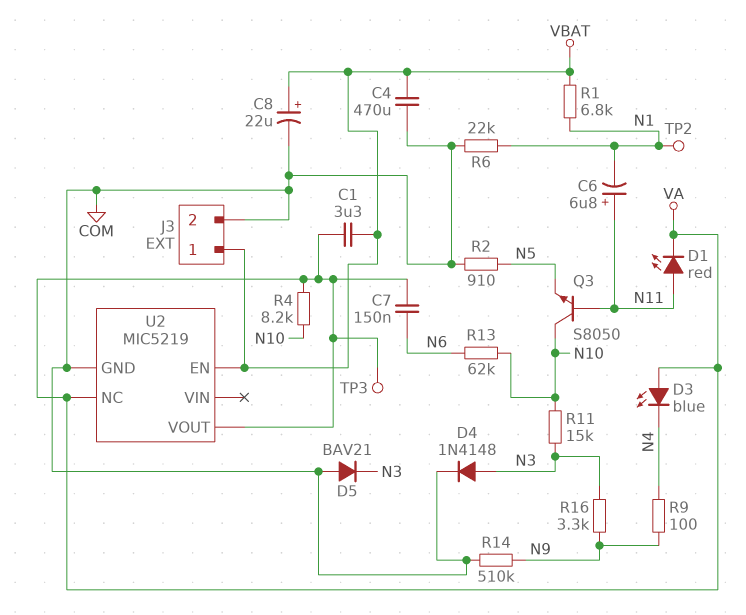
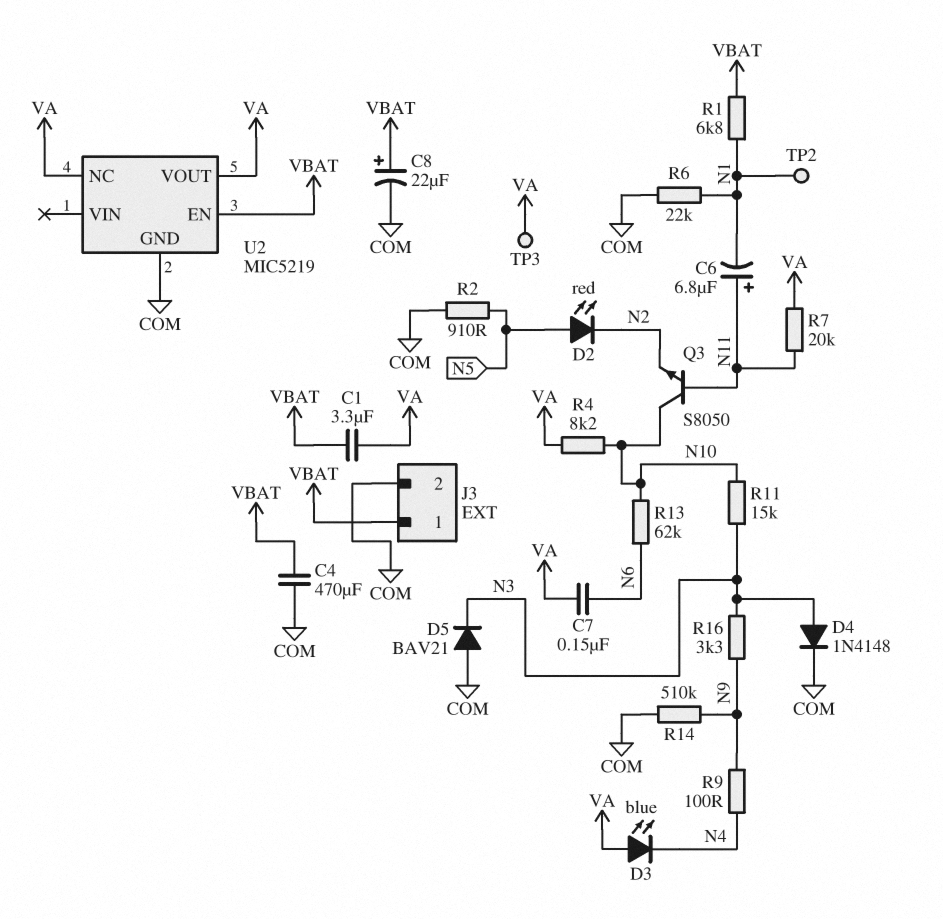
D1: LED red (A N11, K VA) -> none
D2: none -> LED red (A N5, K N2)
Q3: NPN S8050 (B N11, C N10, E N5) -> NPN S8050 (B N11, C N10, E N2)
R7: none -> 20k (N11, VA)

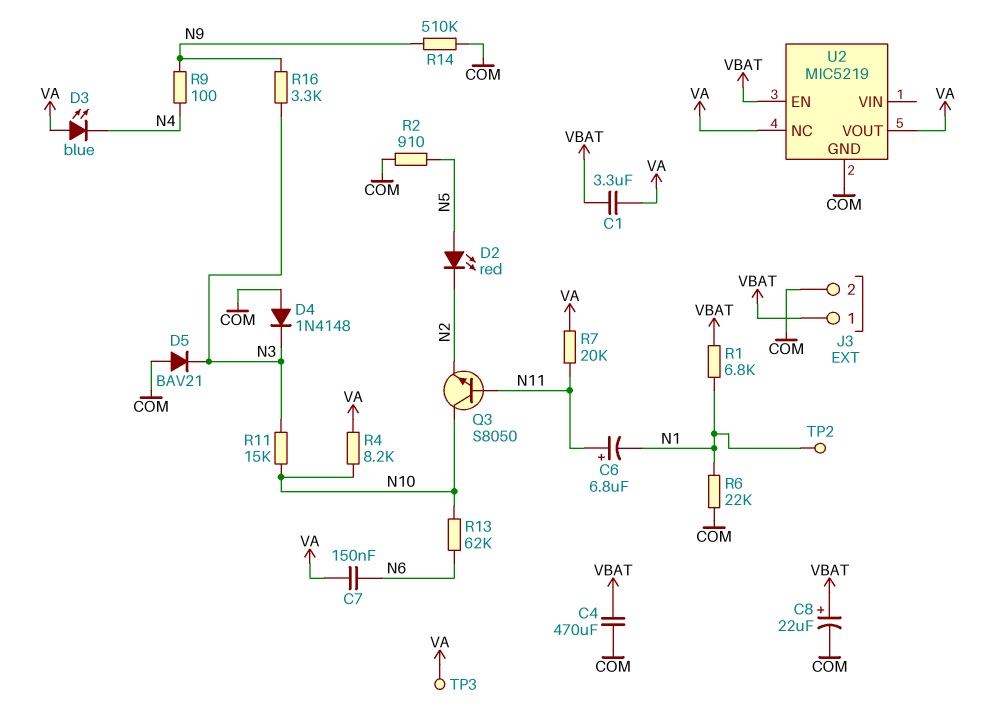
D4: diode 1N4148 (A N3, K COM) -> diode 1N4148 (A COM, K N3)

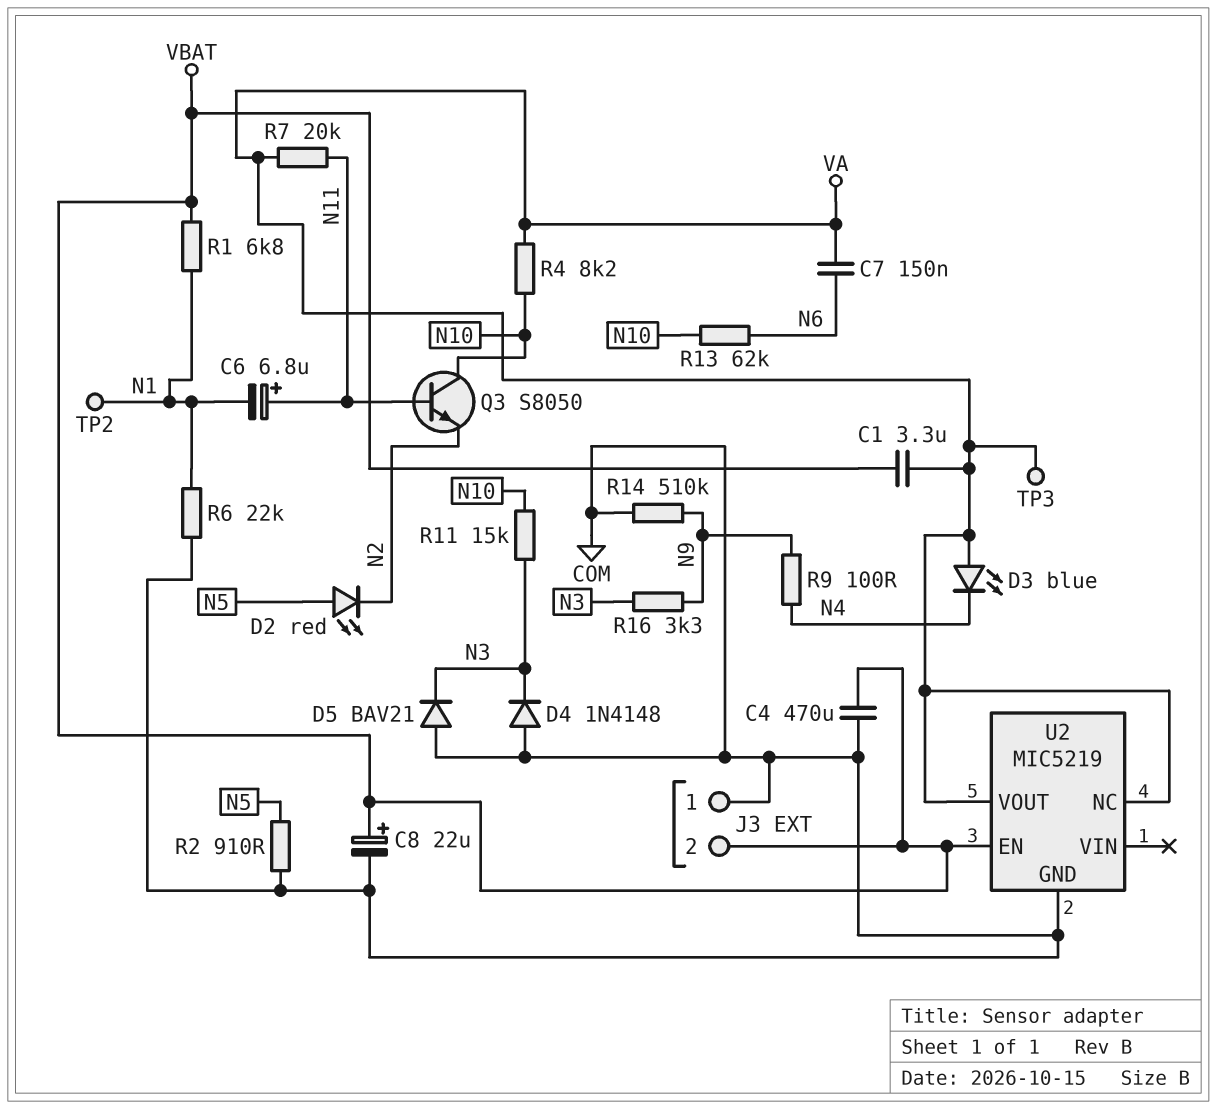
J3 pin 1: VBAT -> COM
J3 pin 2: COM -> VBAT

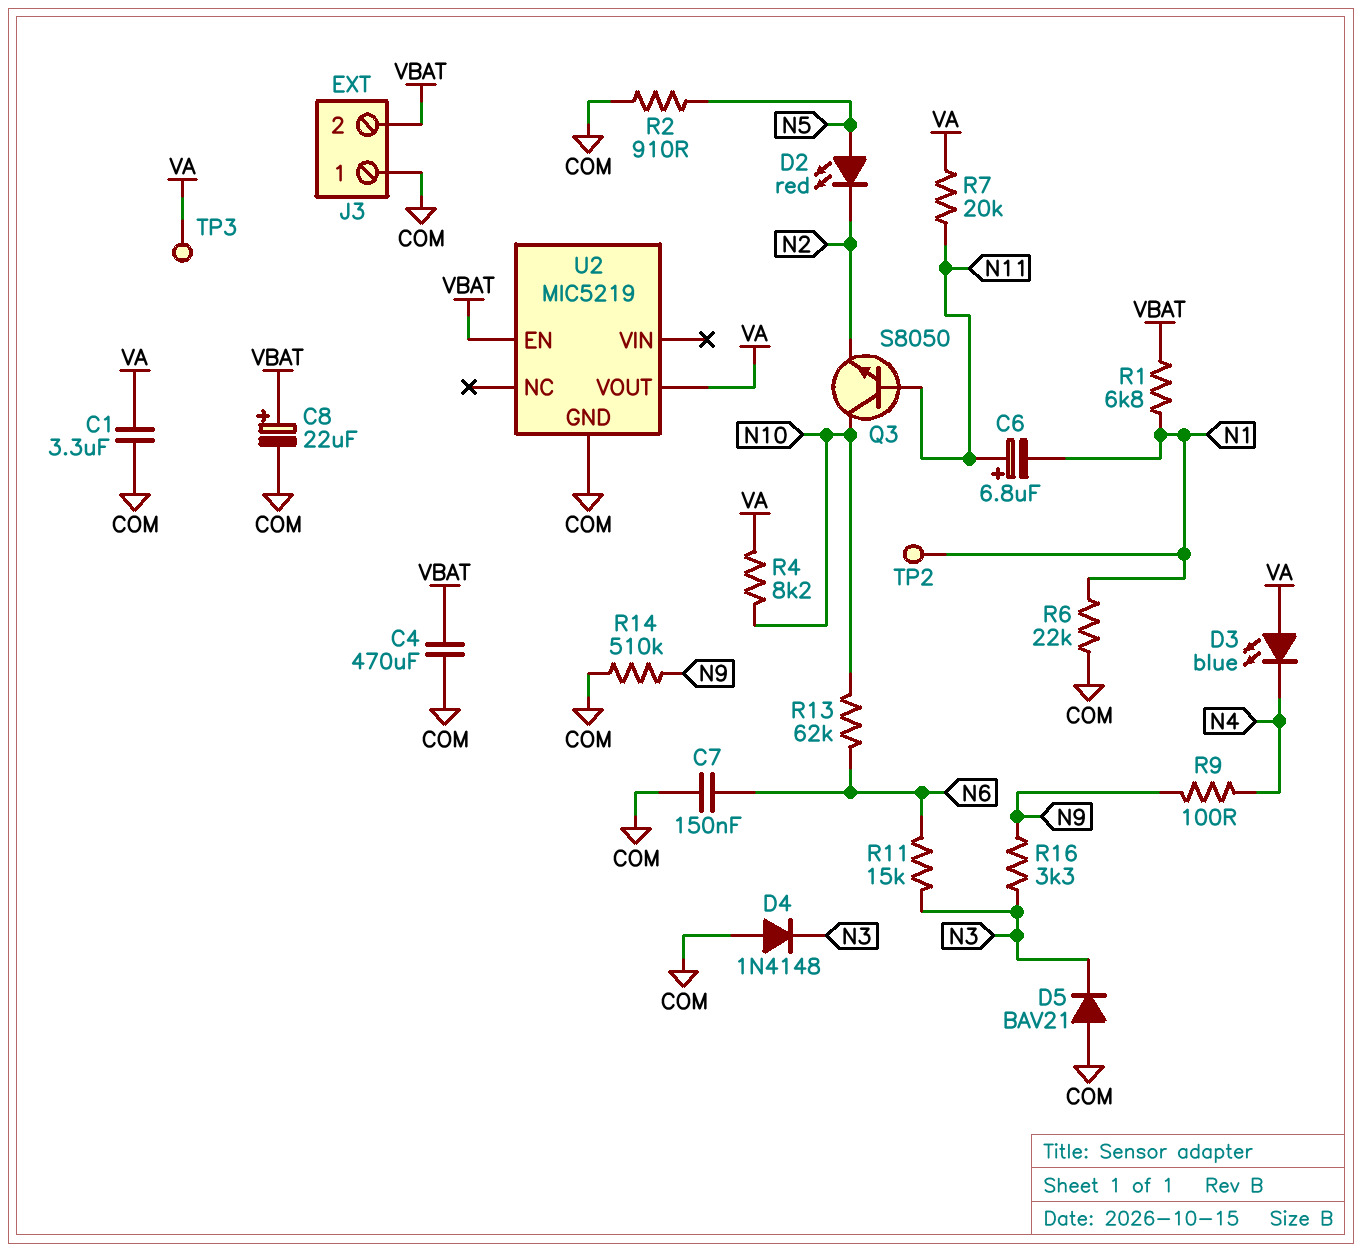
C1: 3.3uF (VA, VBAT) -> 3.3uF (COM, VA)
C7: 150nF (N6, VA) -> 150nF (COM, N6)
R11: 15k (N3, N10) -> 15k (N3, N6)
U2 pin NC: VA -> none

